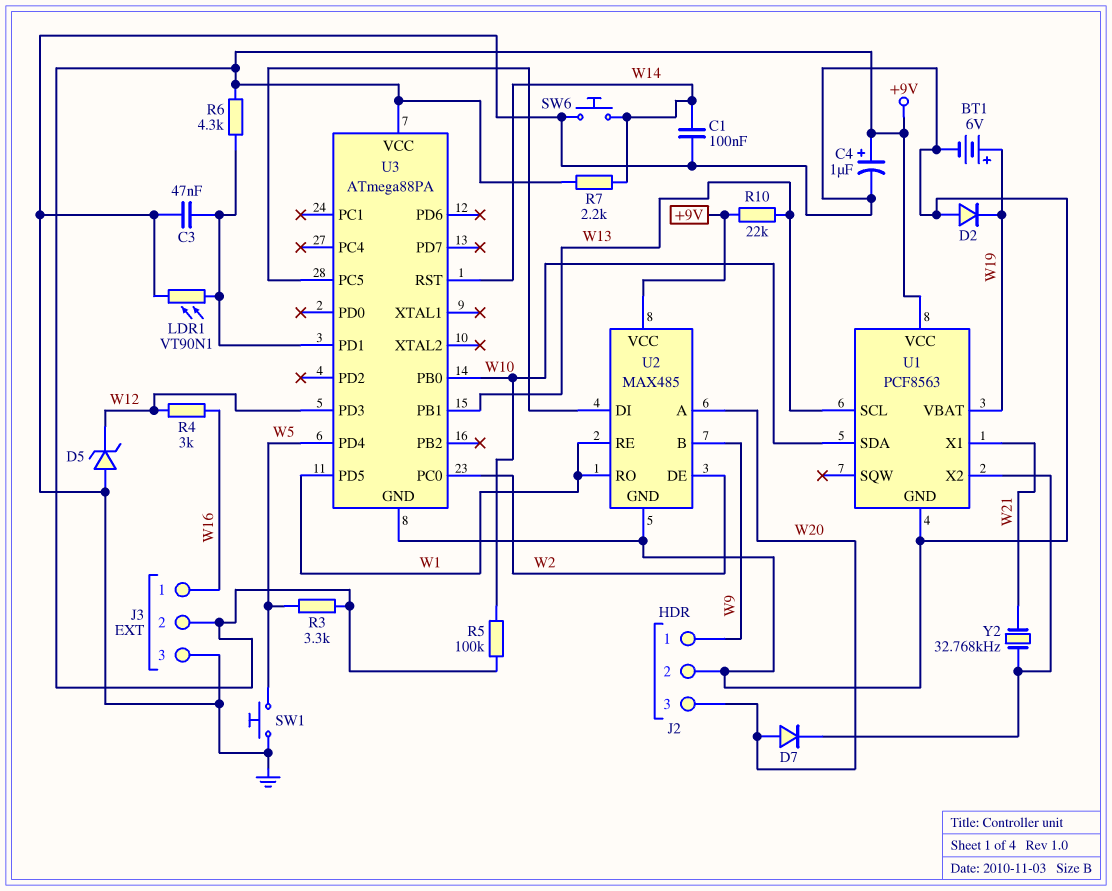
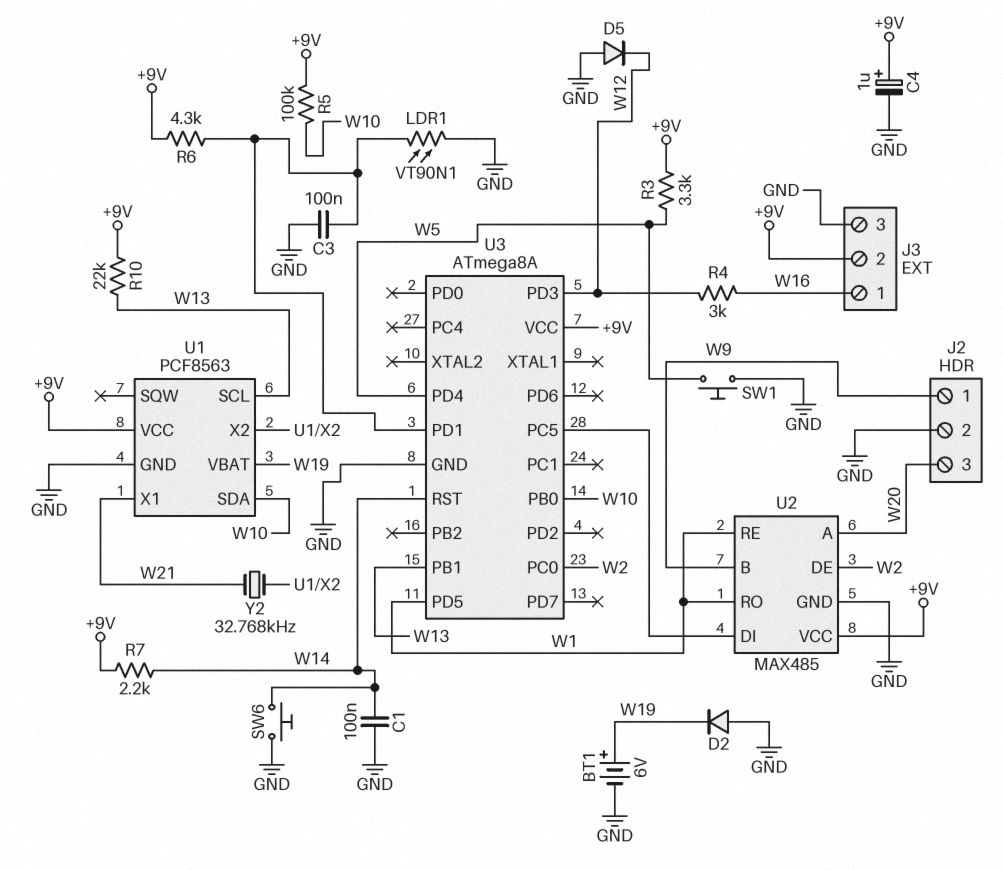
C3: 47nF (GND, U3/PD1) -> 100nF (GND, U3/PD1)
D5: zener (A GND, K W12) -> diode (A GND, K W12)
D7: diode (A W20, K U1/X2) -> none
U3: ATmega88PA -> ATmega8A

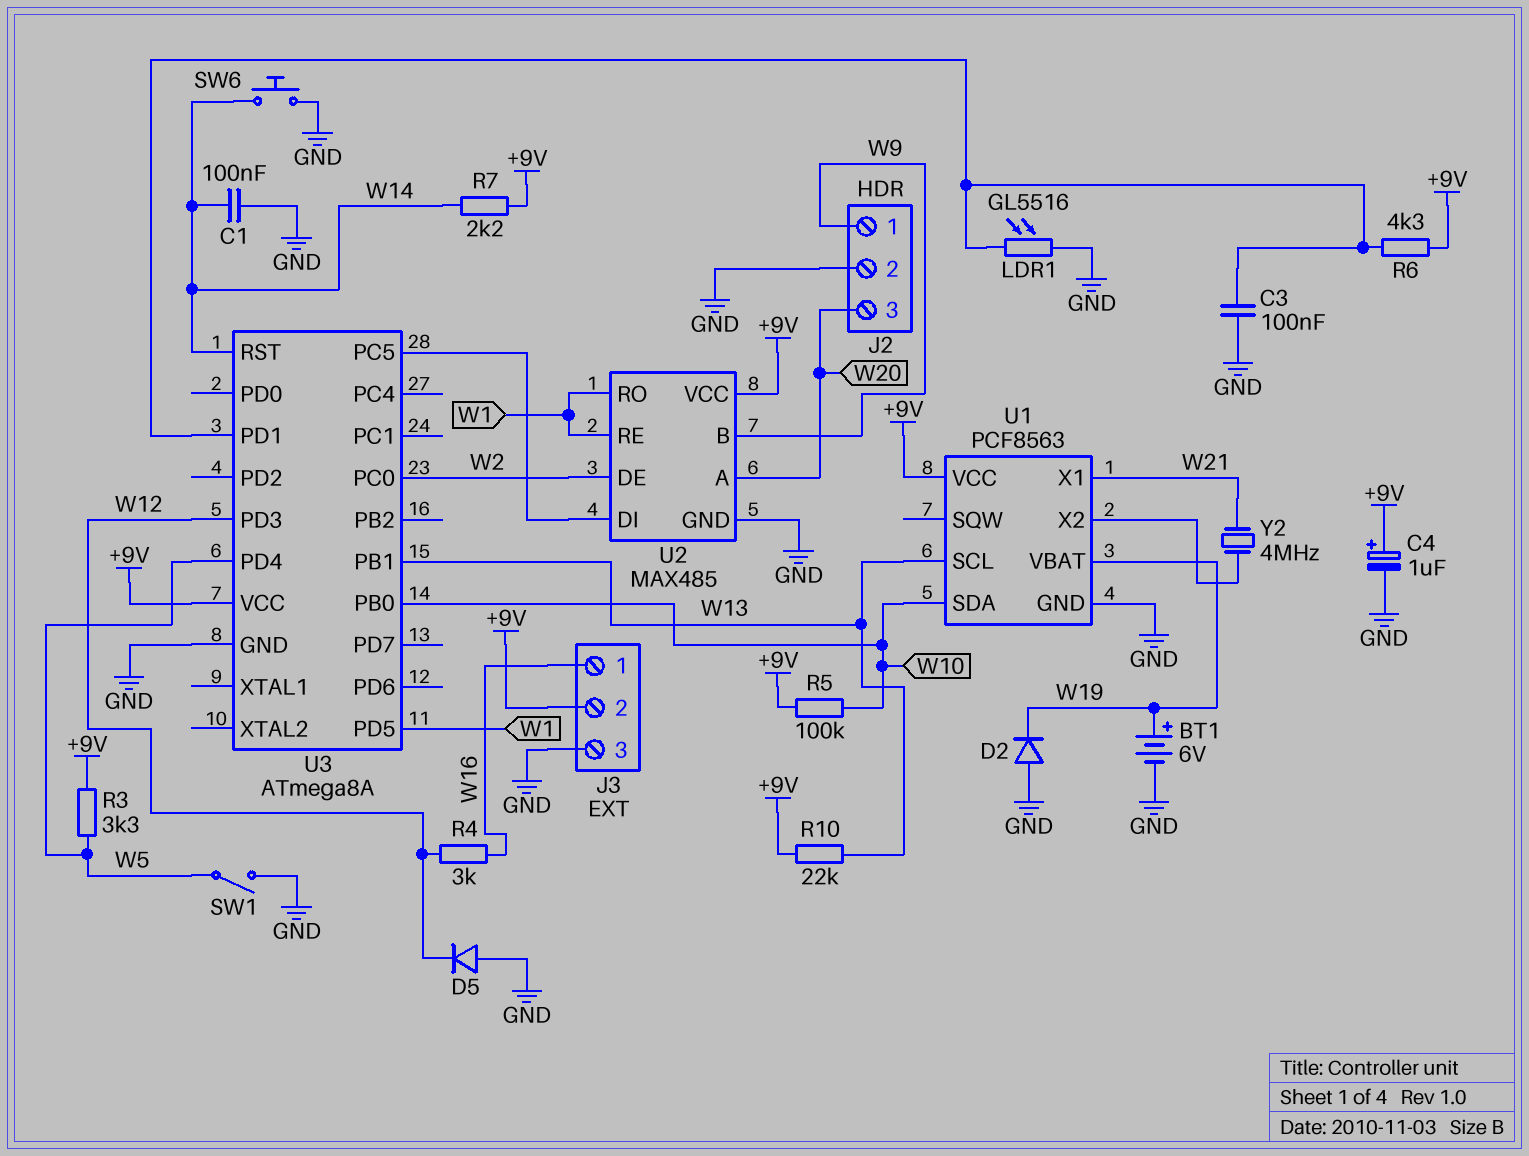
LDR1: VT90N1 (GND, U3/PD1) -> GL5516 (GND, U3/PD1)
SW1: button (GND, W5) -> switch (GND, W5)
Y2: 32.768kHz (U1/X2, W21) -> 4MHz (U1/X2, W21)

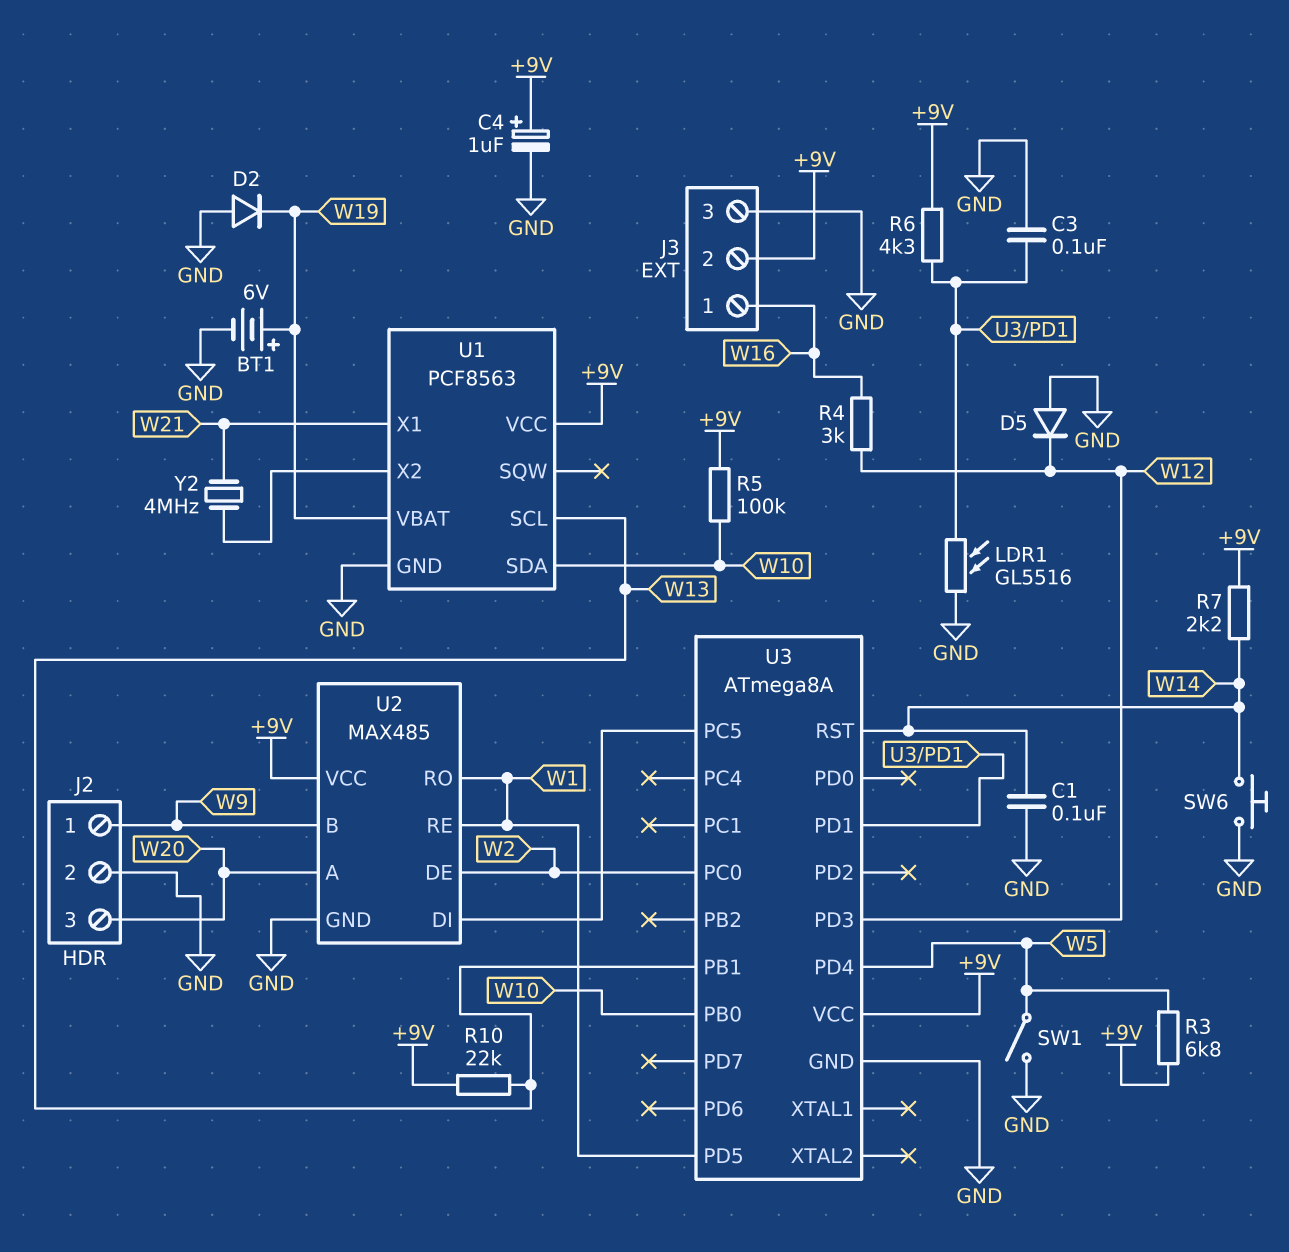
R3: 3.3k (+9V, W5) -> 6.8k (+9V, W5)

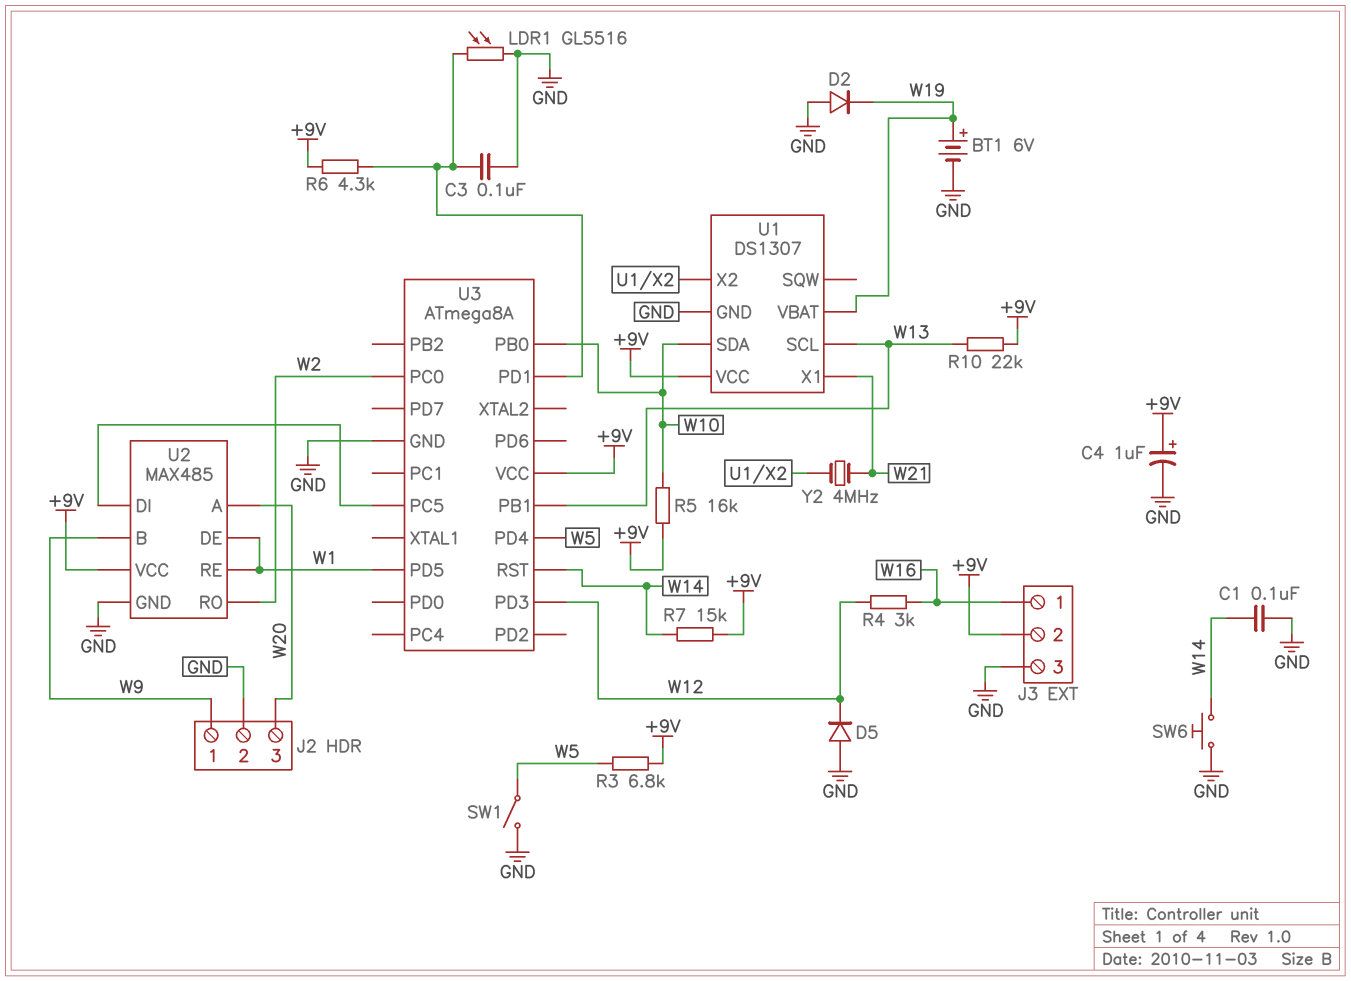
R5: 100k (+9V, W10) -> 16k (+9V, W10)
R7: 2.2k (+9V, W14) -> 15k (+9V, W14)
U1: PCF8563 -> DS1307
U2 pin DE: W2 -> W1
U2 pin RO: W1 -> W2

